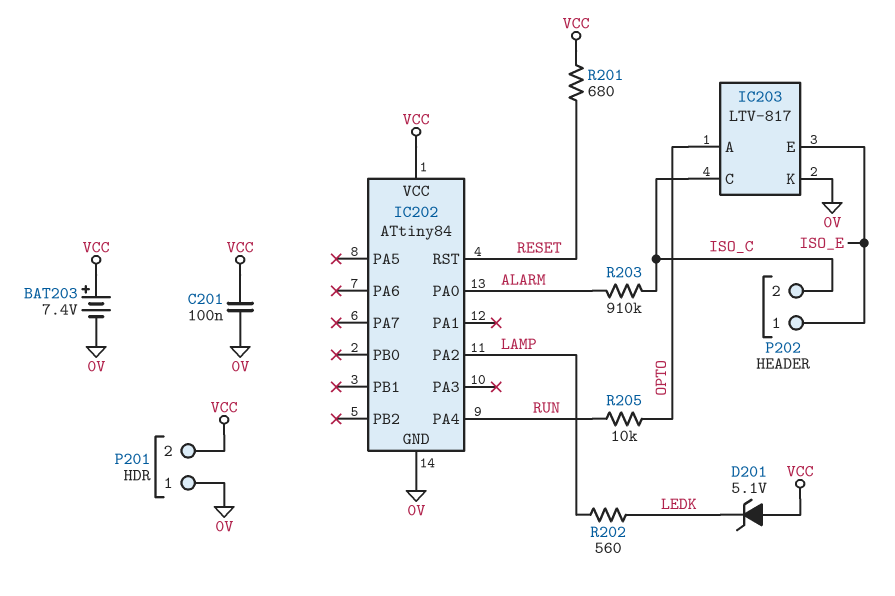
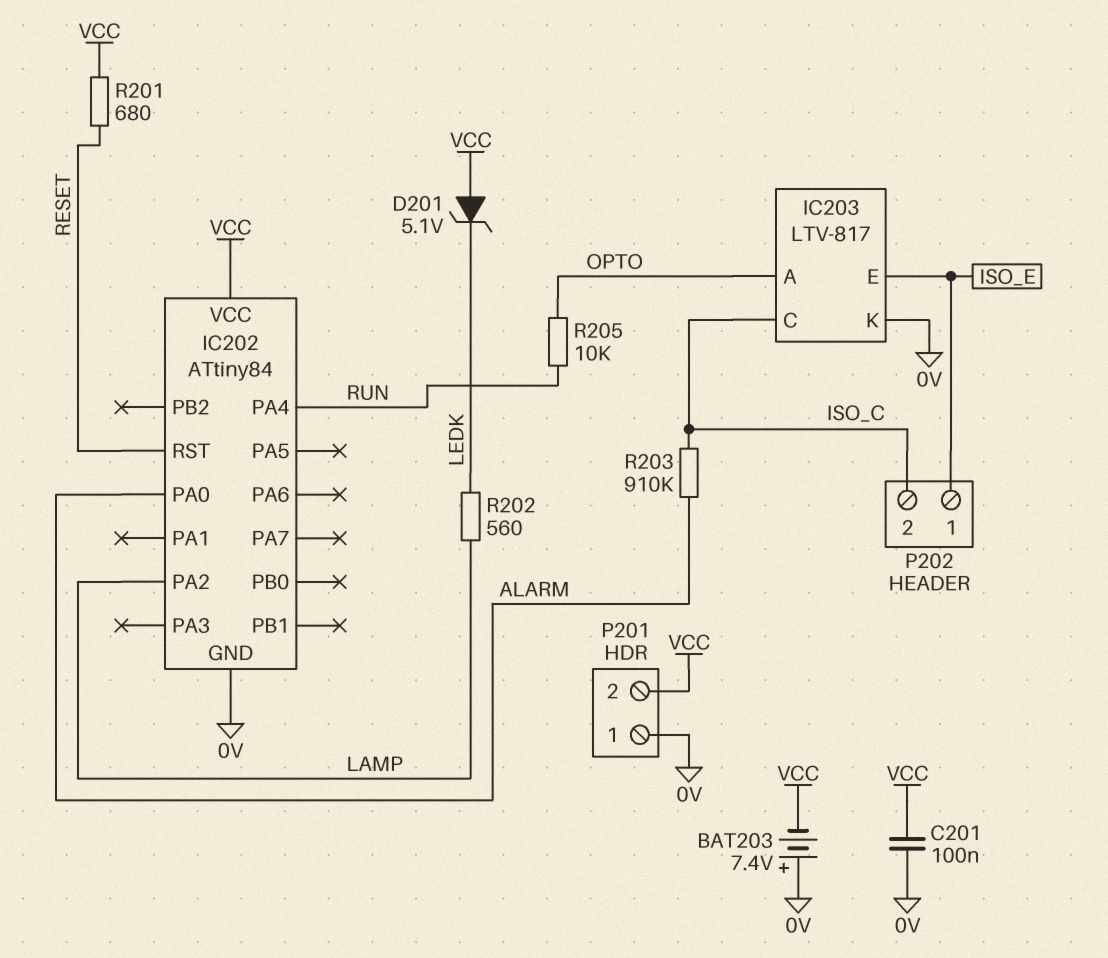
BAT203: 7.4V (plus VCC, minus 0V) -> 7.4V (plus 0V, minus VCC)

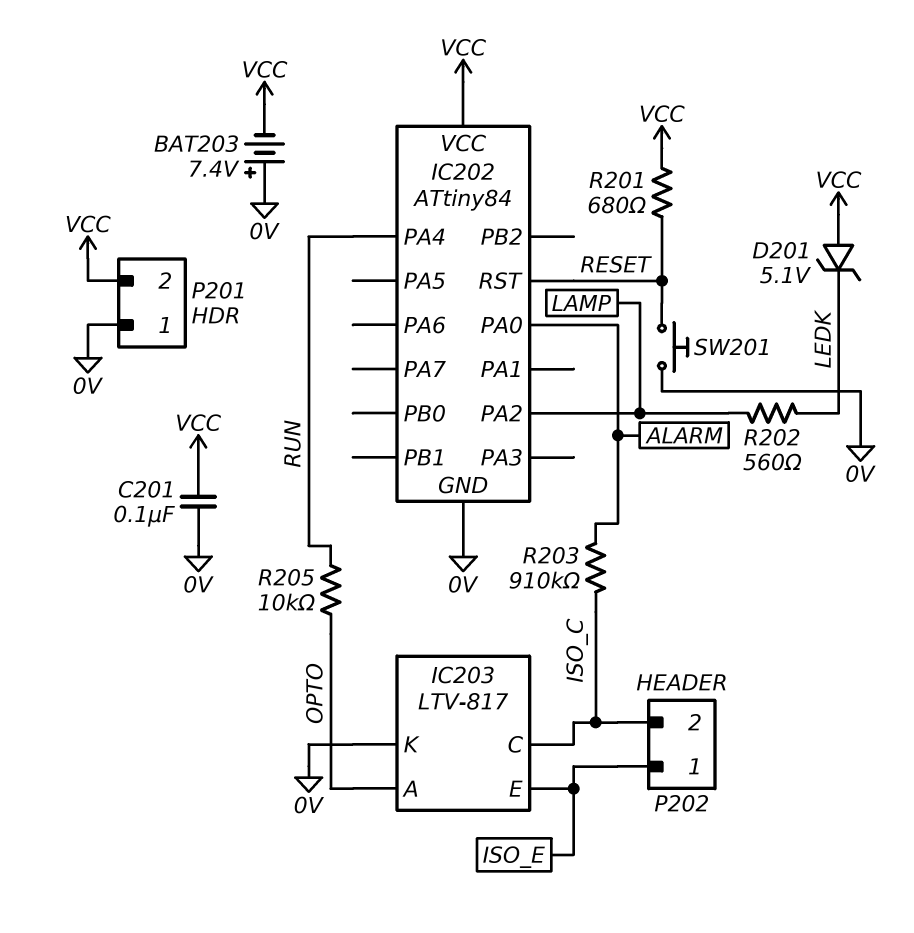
SW201: none -> button (0V, RESET)

